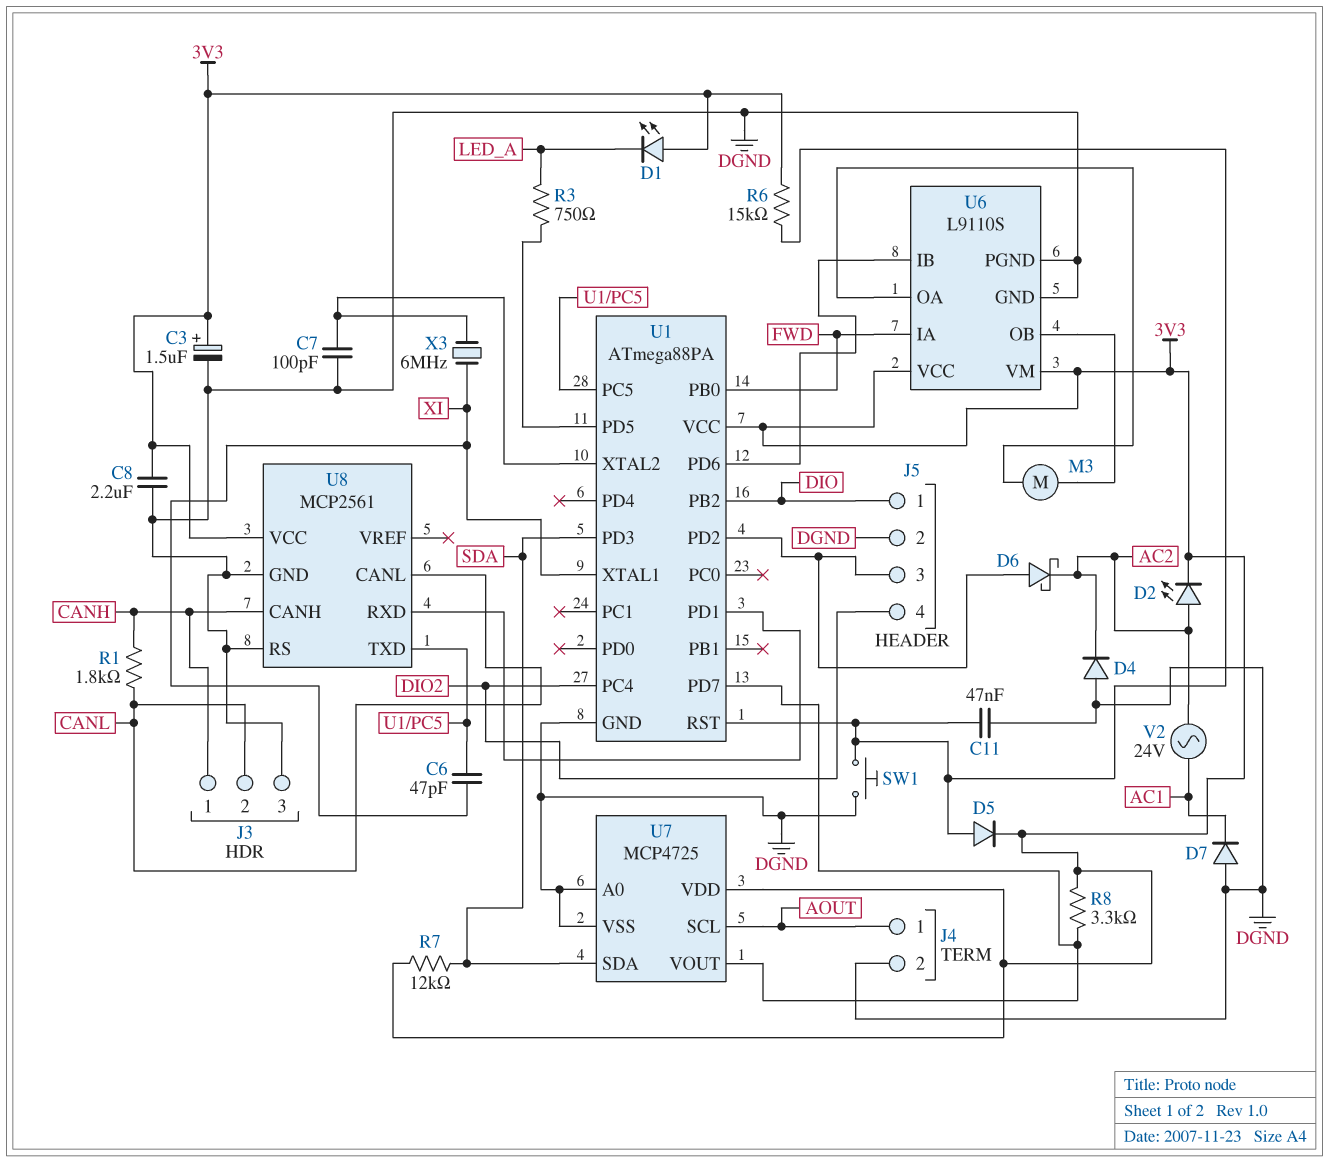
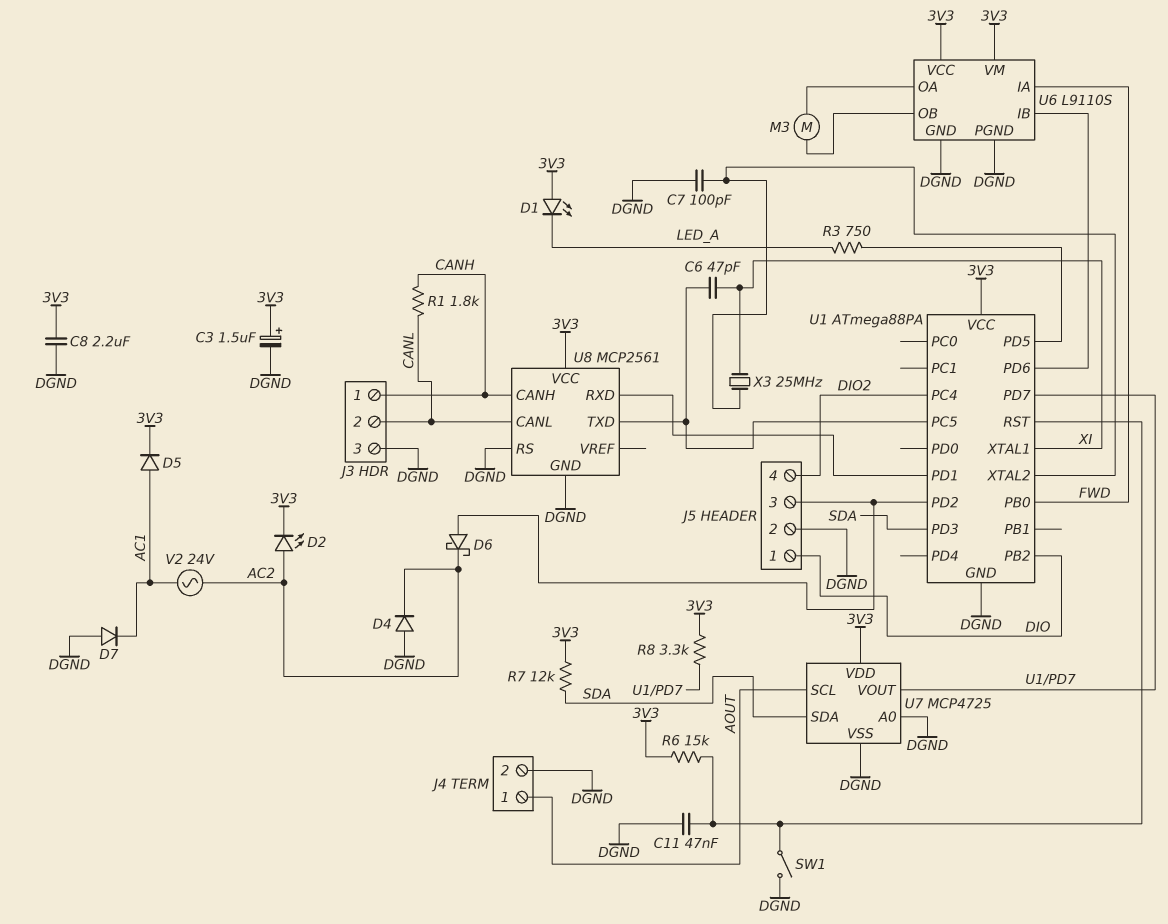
D5: diode (A U1/RST, K 3V3) -> diode (A AC1, K 3V3)
SW1: button (DGND, U1/RST) -> switch (DGND, U1/RST)
X3: 6MHz (U1/XTAL2, XI) -> 25MHz (U1/XTAL2, XI)

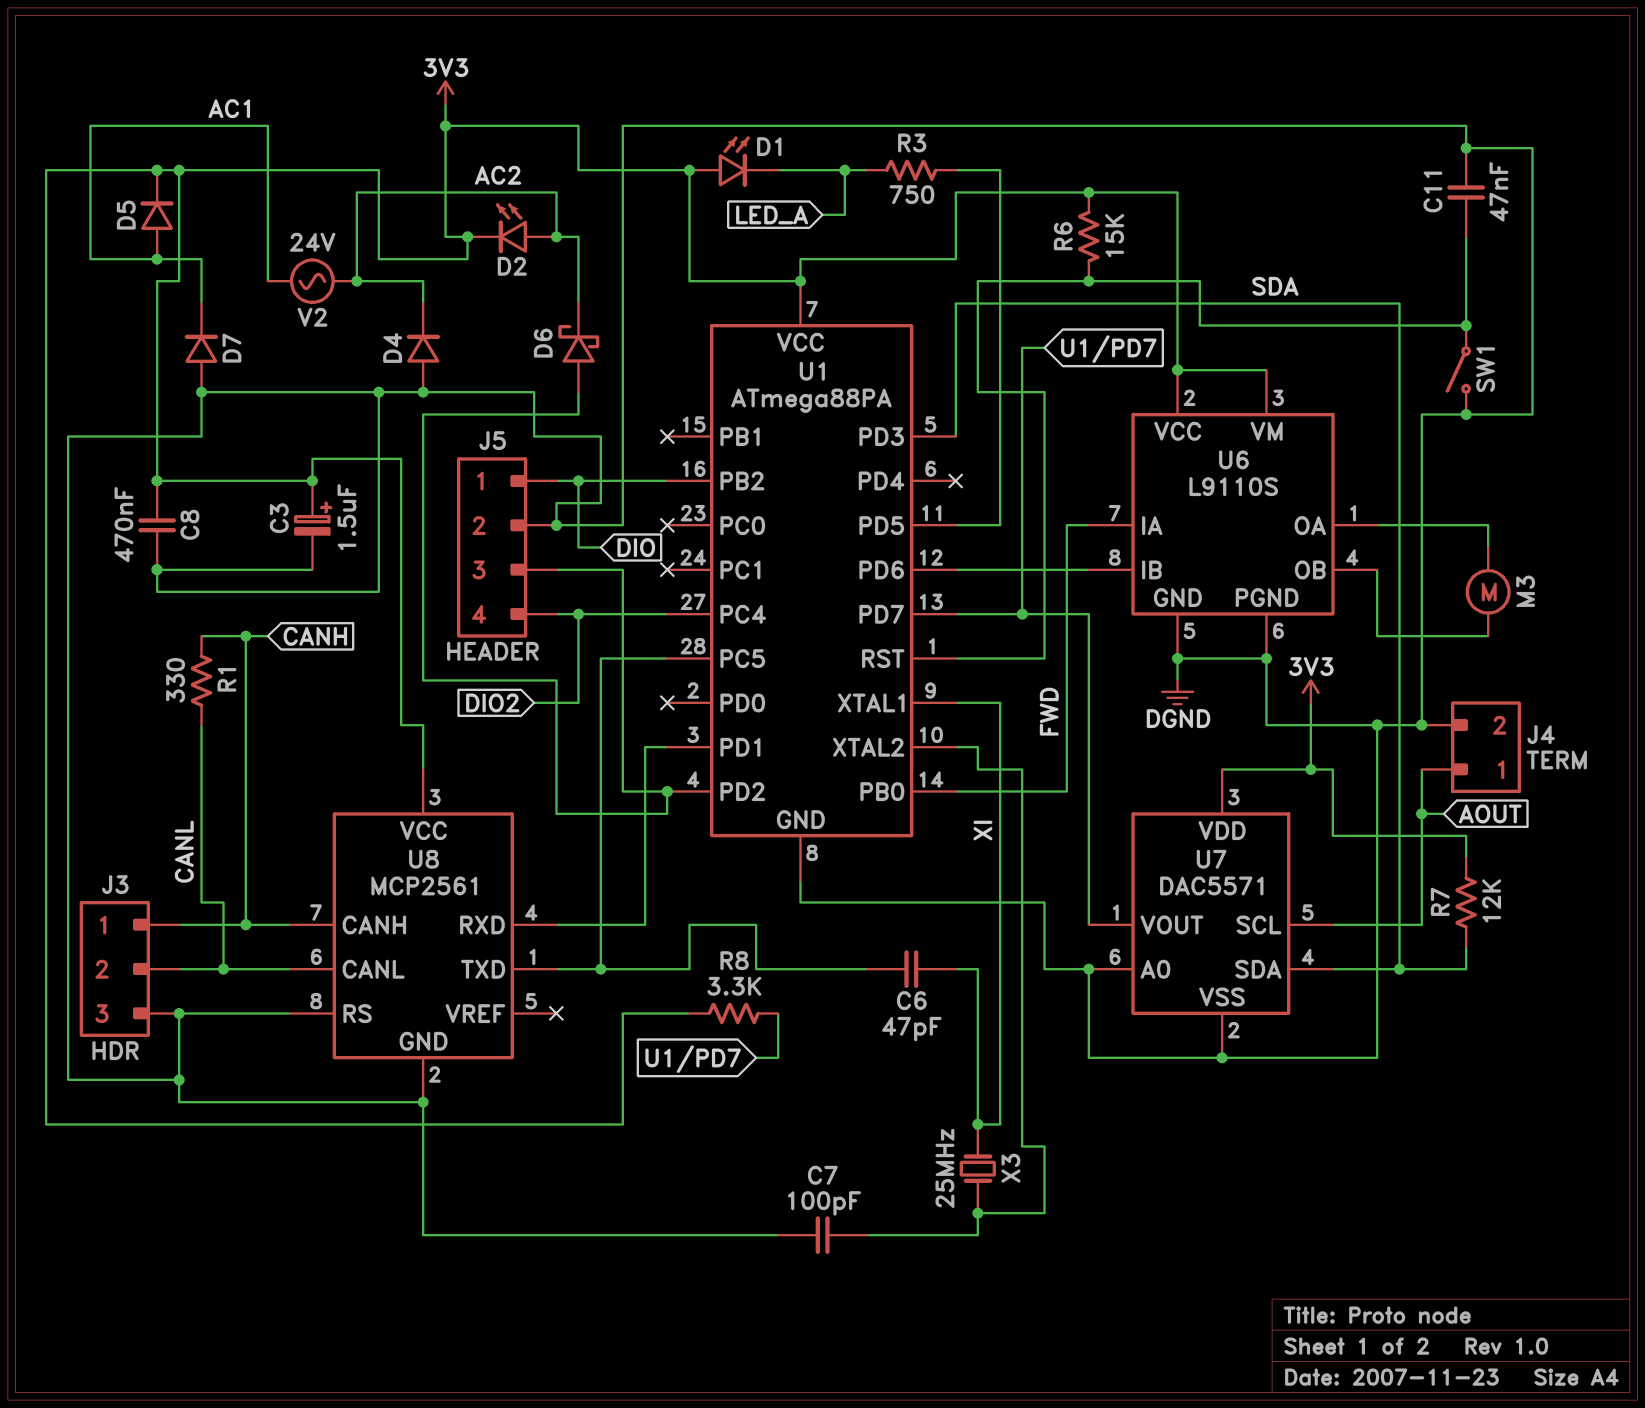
C8: 2.2uF (3V3, DGND) -> 470nF (3V3, DGND)
R1: 1.8k (CANH, CANL) -> 330 (CANH, CANL)
U7: MCP4725 -> DAC5571

